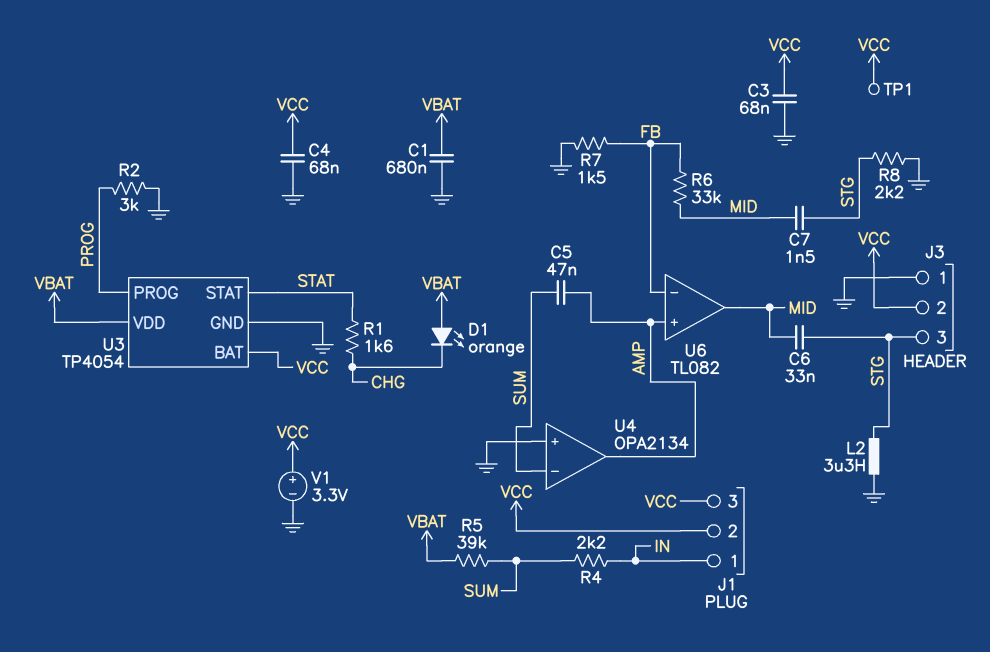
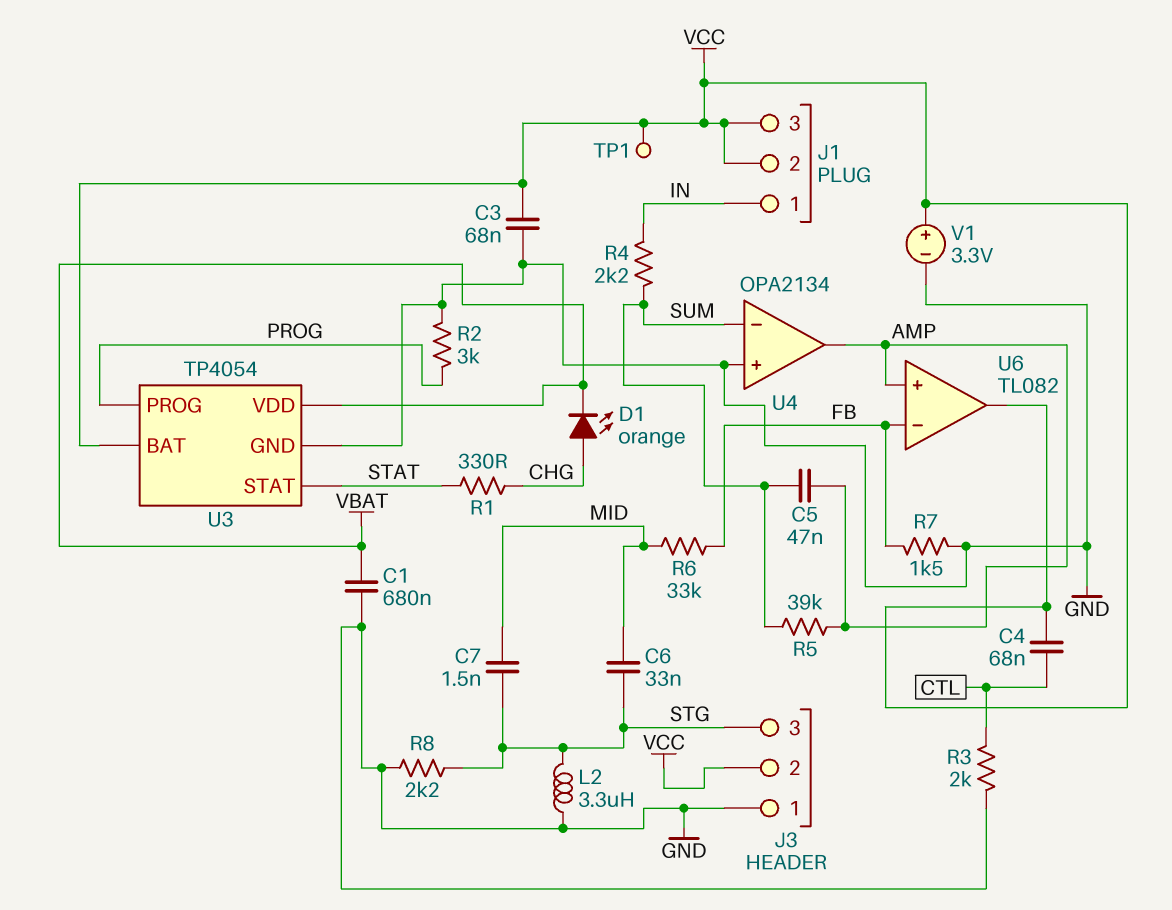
C4: 68nF (GND, VCC) -> 68nF (CTL, VCC)
D1: LED orange (A VBAT, K CHG) -> LED orange (A CHG, K VBAT)
R1: 1.6k (CHG, STAT) -> 330 (CHG, STAT)
R3: none -> 2k (CTL, GND)
R5: 39k (SUM, VBAT) -> 39k (AMP, SUM)
U6 pin out: MID -> VCC

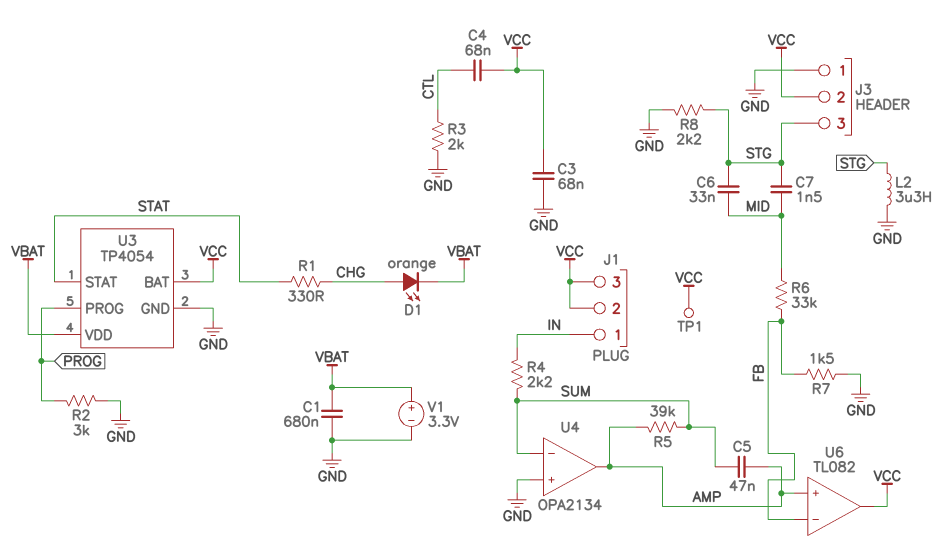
V1: 3.3V (plus VCC, minus GND) -> 3.3V (plus VBAT, minus GND)

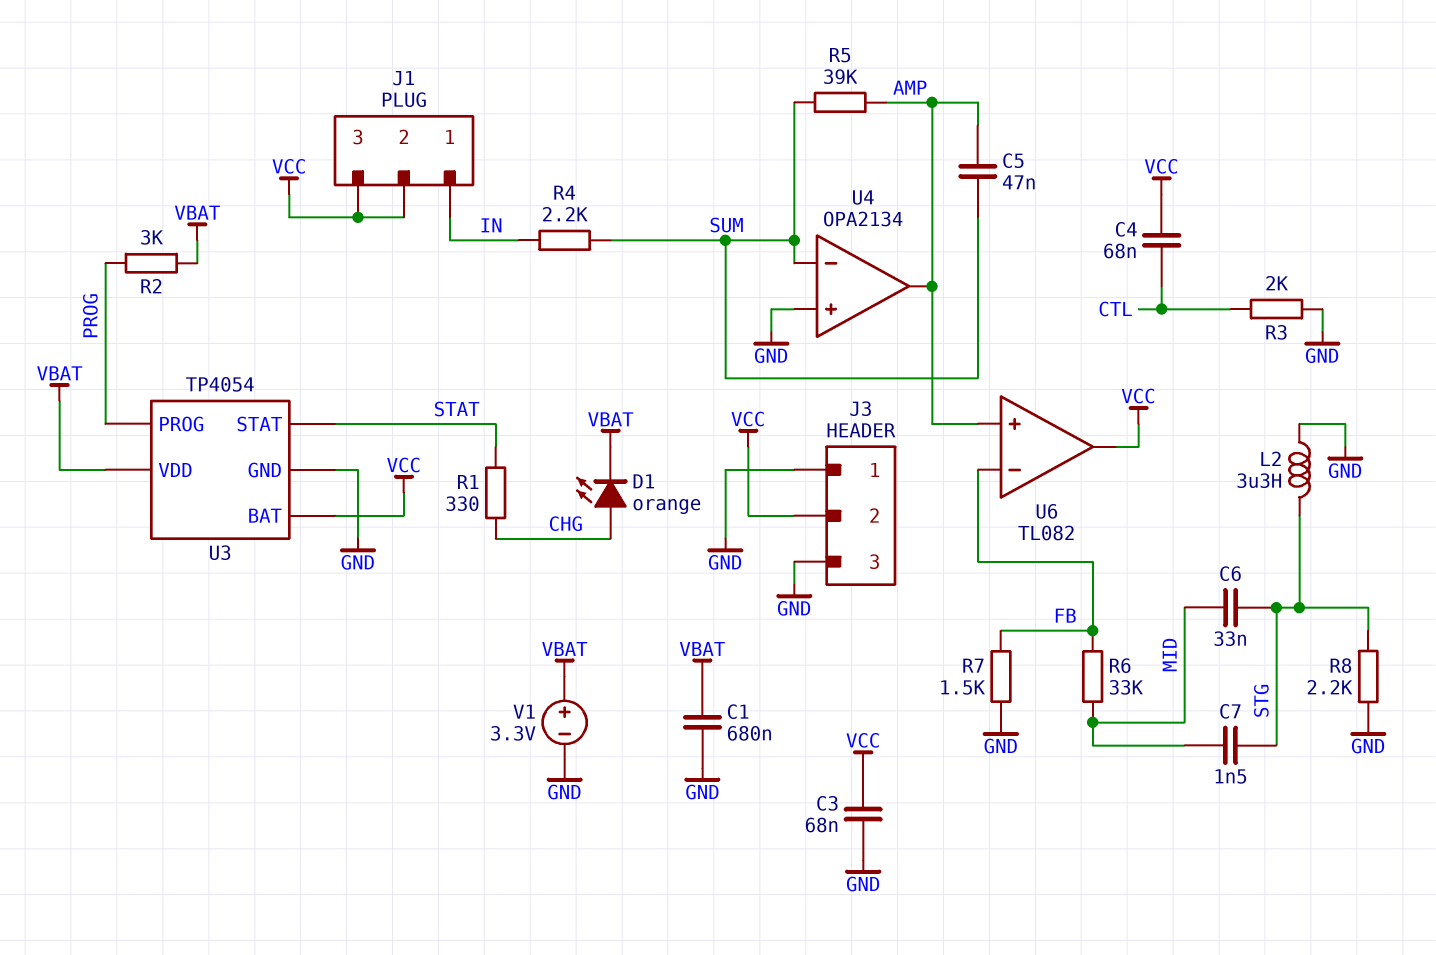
J3 pin 3: STG -> GND
R2: 3k (GND, PROG) -> 3k (PROG, VBAT)
TP1: test point (VCC) -> none

